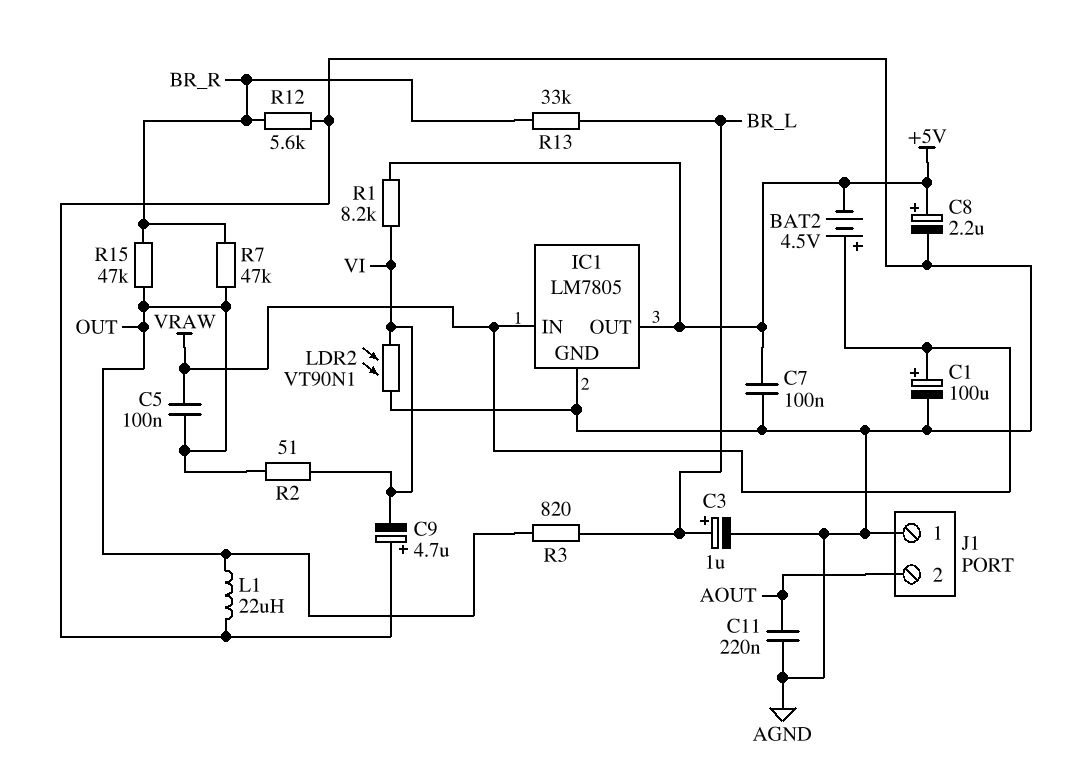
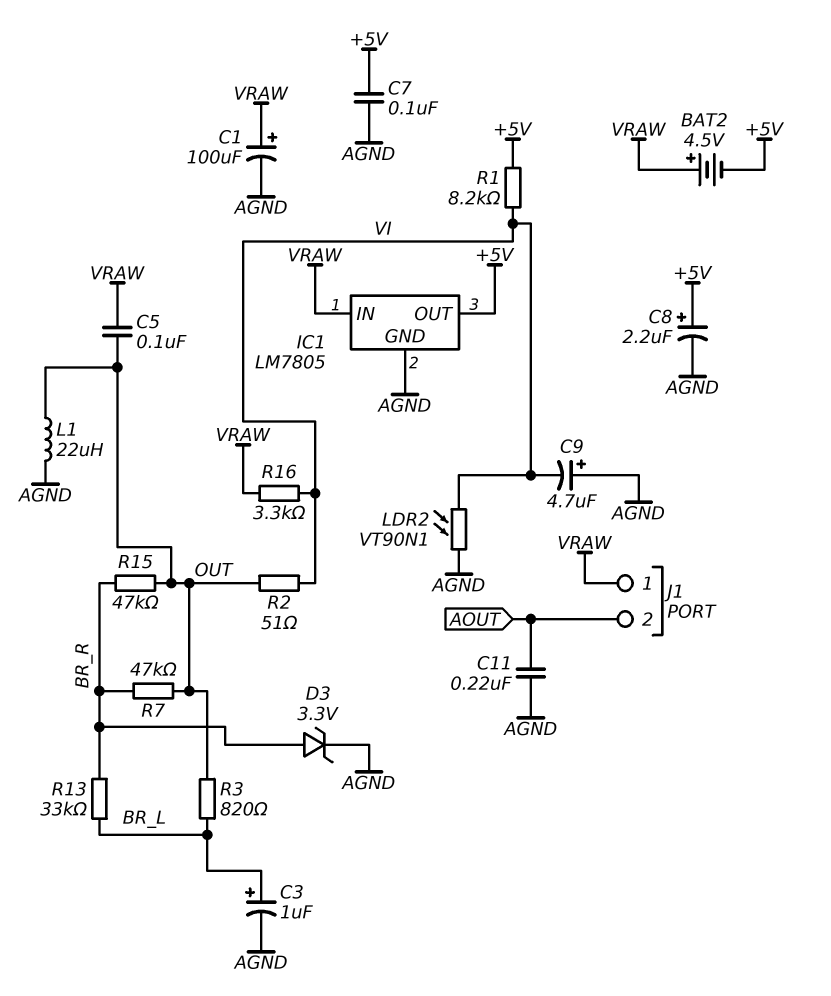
D3: none -> zener 3.3V (A BR_R, K AGND)
J1 pin 1: AGND -> VRAW
R12: 5.6k (AGND, BR_R) -> none
R16: none -> 3.3k (VI, VRAW)

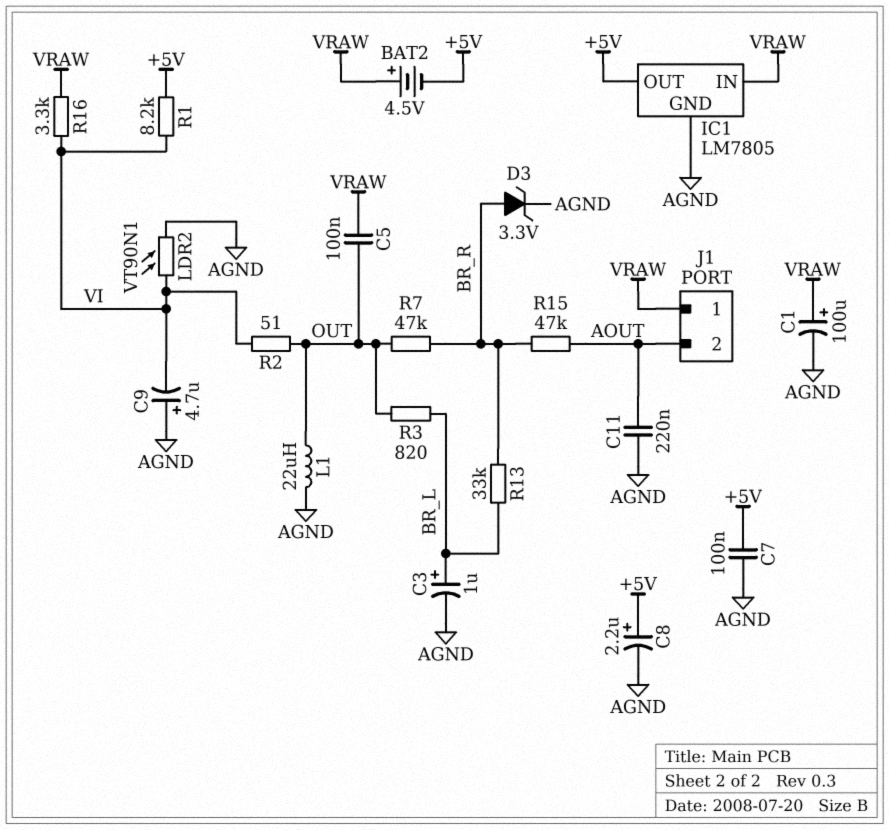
R15: 47k (BR_R, OUT) -> 47k (AOUT, BR_R)

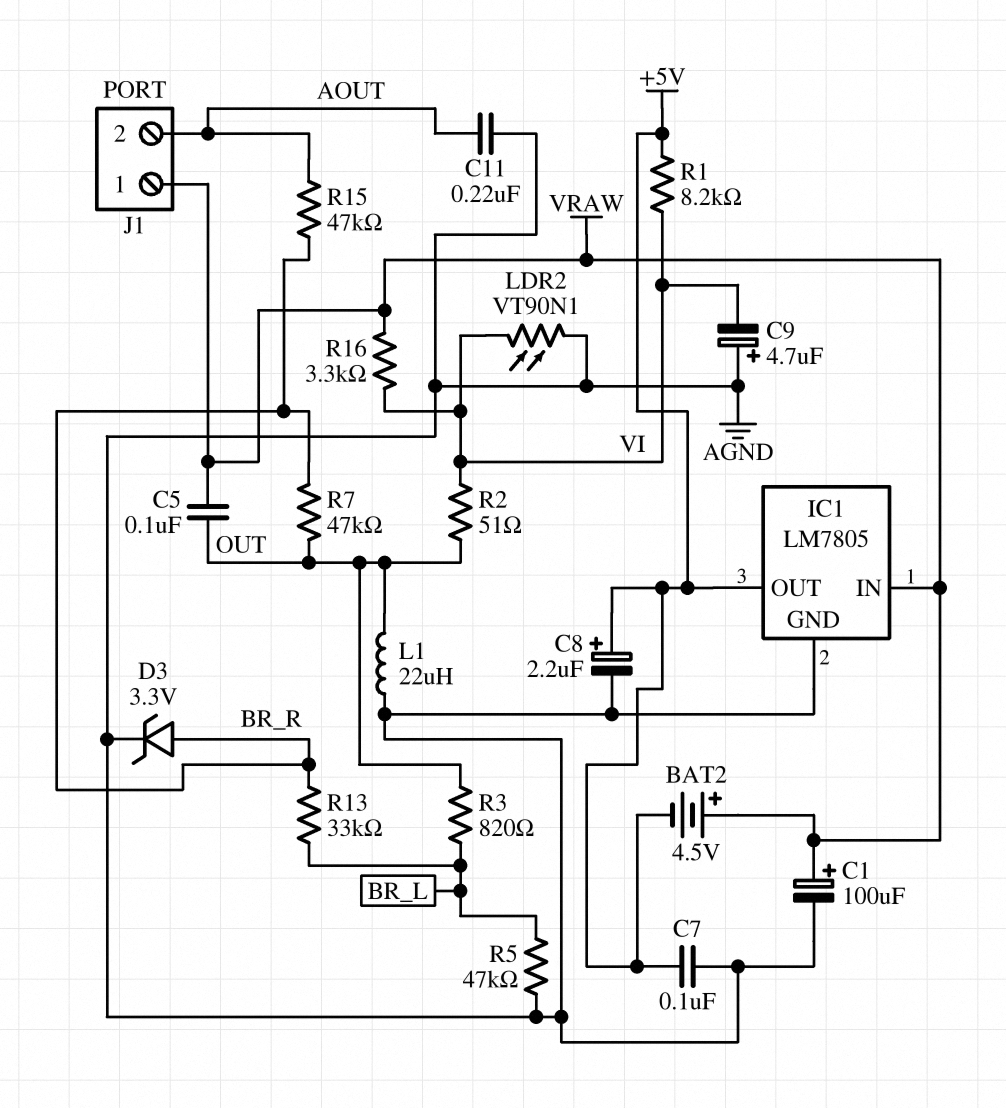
C3: 1uF (plus BR_L, minus AGND) -> none
R5: none -> 47k (AGND, BR_L)

